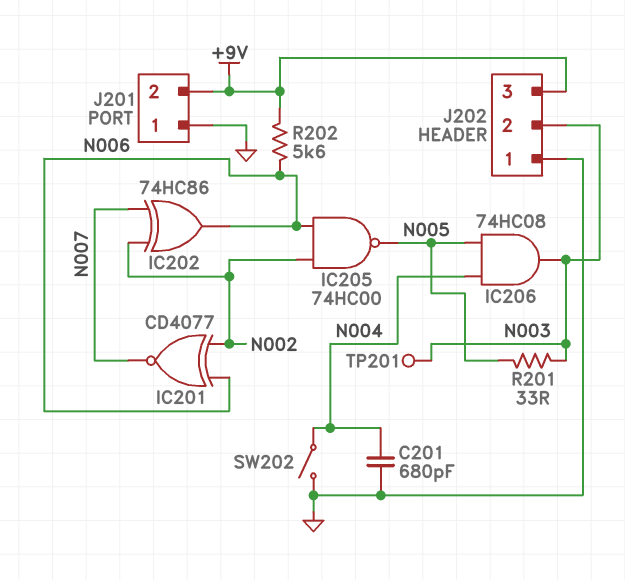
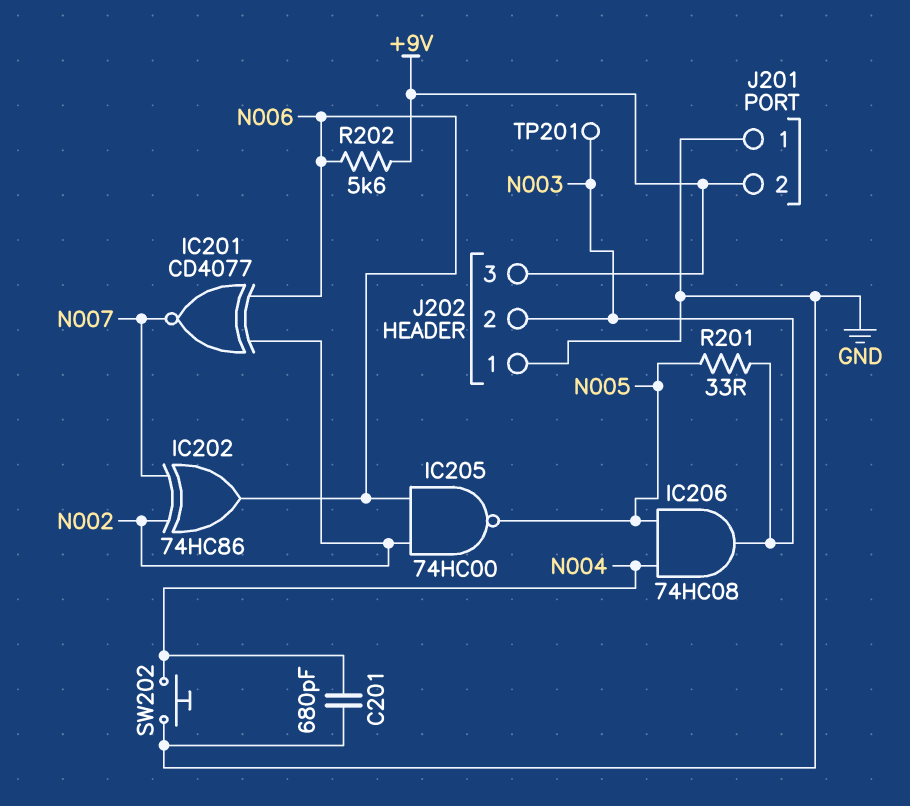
SW202: switch (GND, N004) -> button (GND, N004)

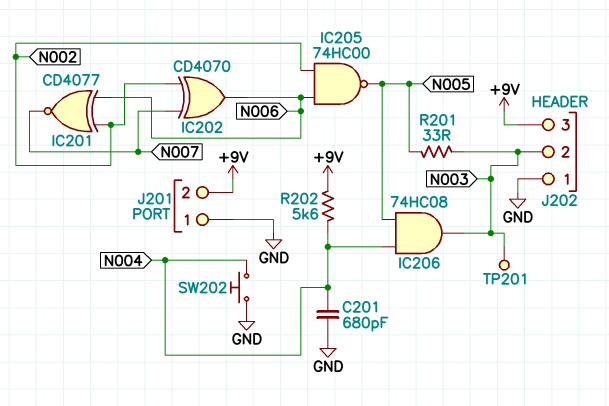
IC202: XOR 74HC86 (in N002, in N007, out N006) -> XOR CD4070 (in N002, in N007, out N006)
R202: 5.6k (+9V, N006) -> 5.6k (+9V, N004)

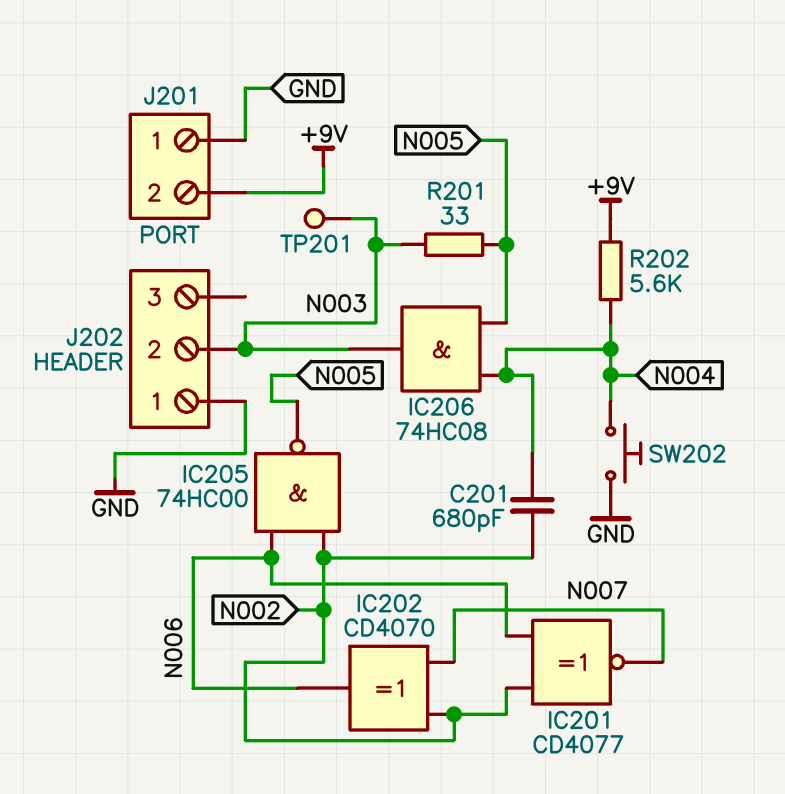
C201: 680pF (GND, N004) -> 680pF (N002, N004)
J202 pin 3: +9V -> none

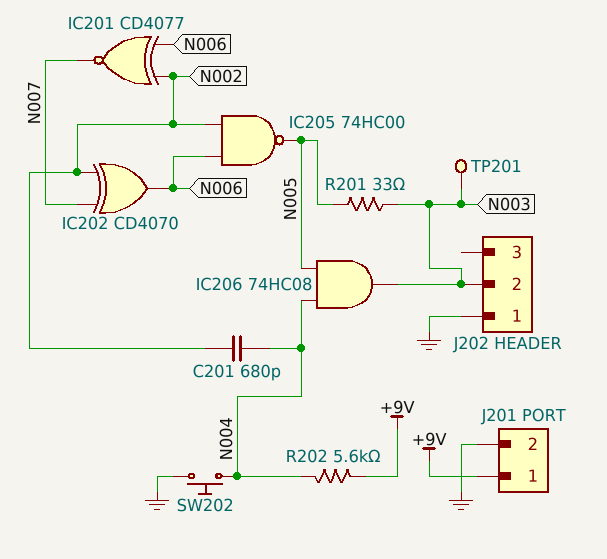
J201 pin 1: GND -> +9V
J201 pin 2: +9V -> GND

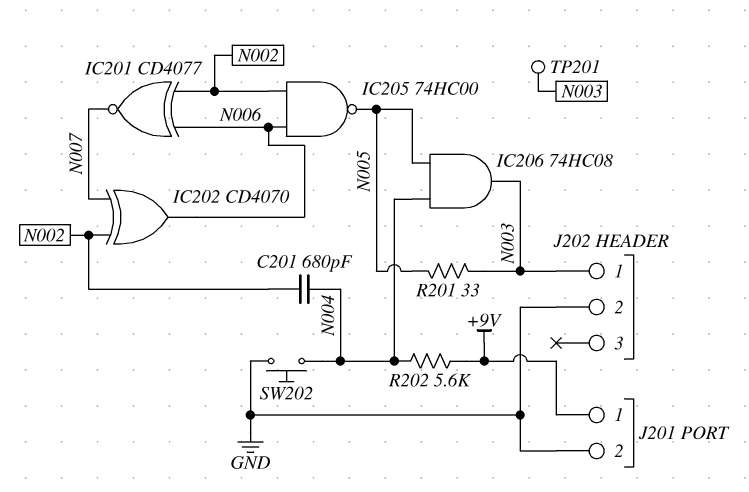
J202 pin 1: GND -> N003
J202 pin 2: N003 -> GND

